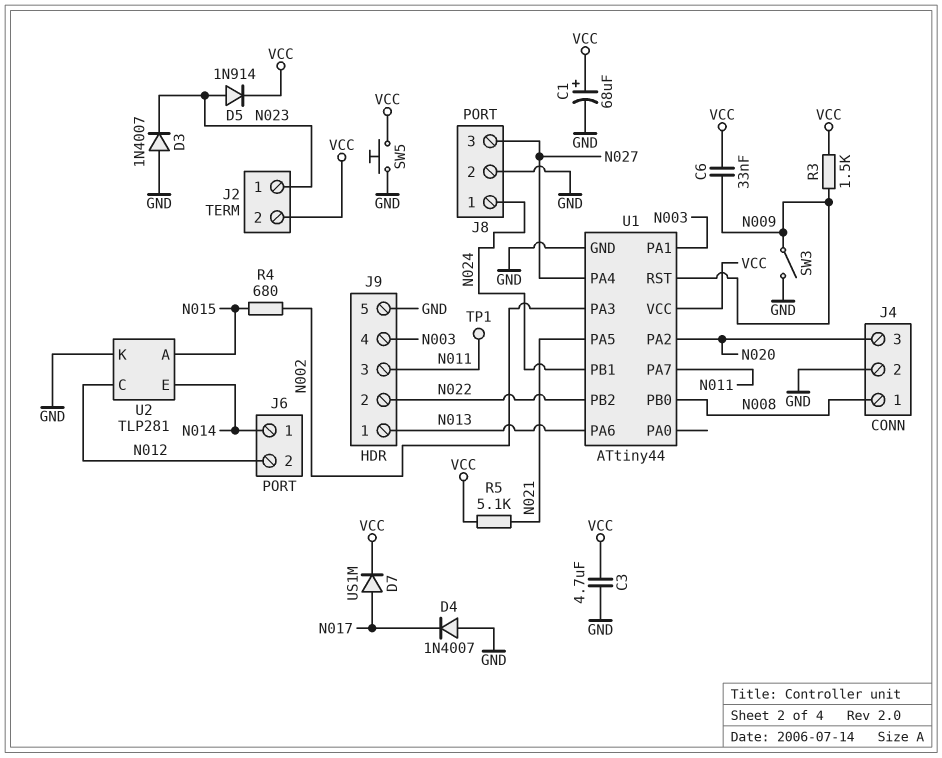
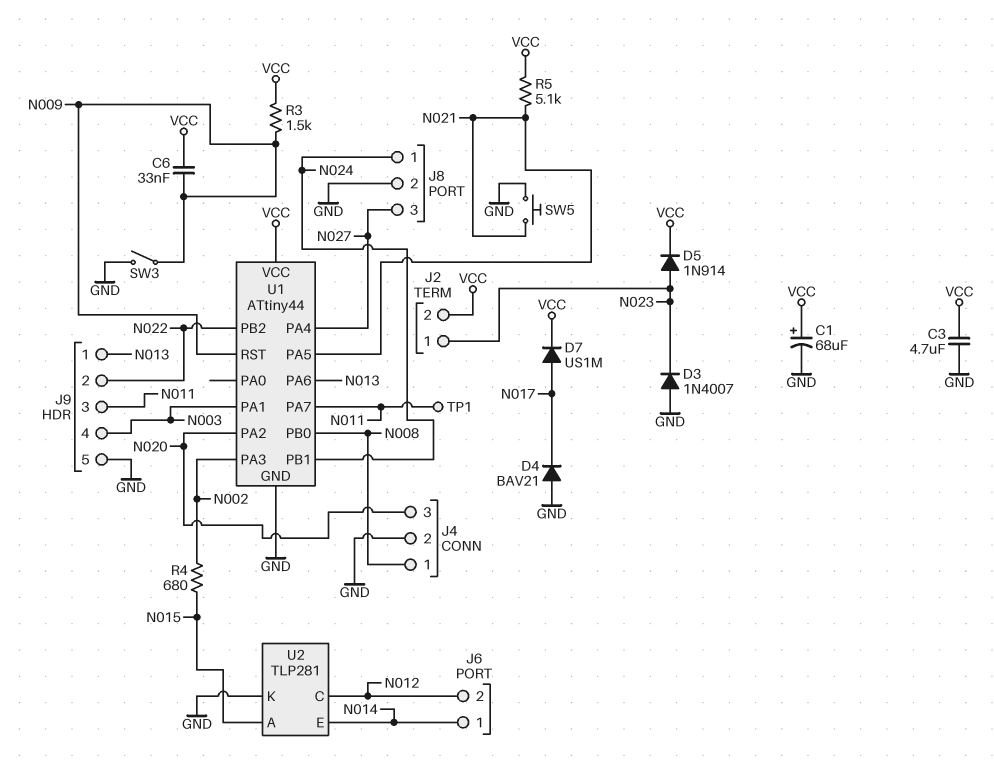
D4: diode 1N4007 (A GND, K N017) -> diode BAV21 (A GND, K N017)
SW5: button (GND, VCC) -> button (GND, N021)

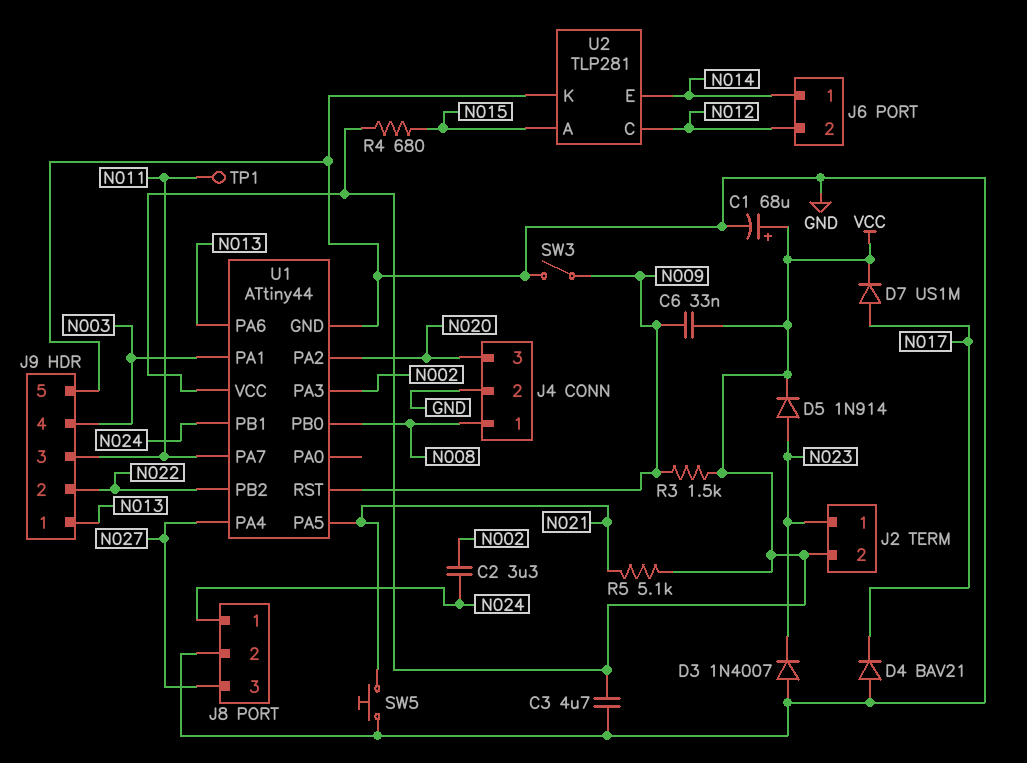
C2: none -> 3.3uF (N002, N024)
R4: 680 (N002, N015) -> 680 (N015, VCC)

